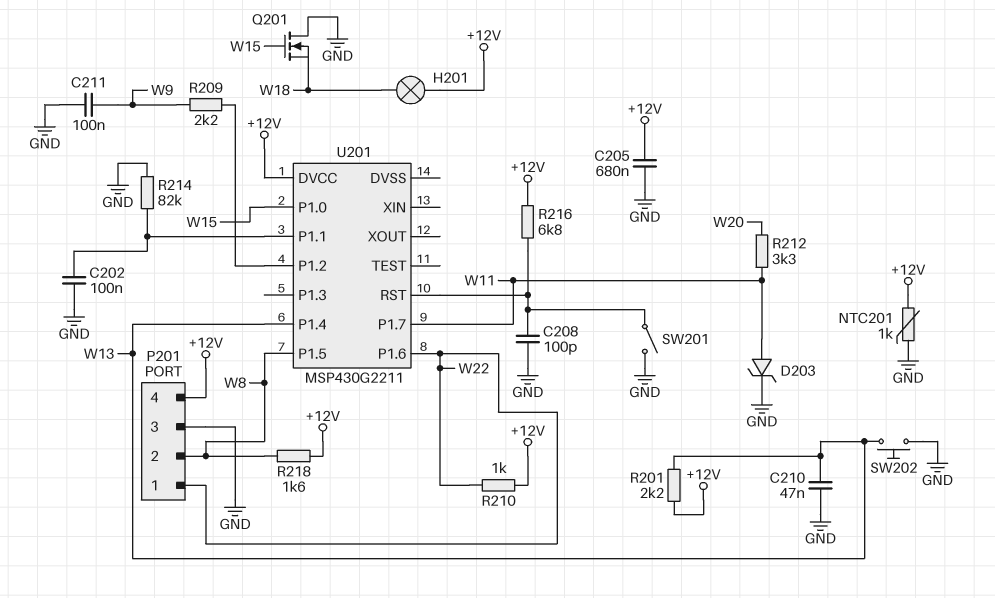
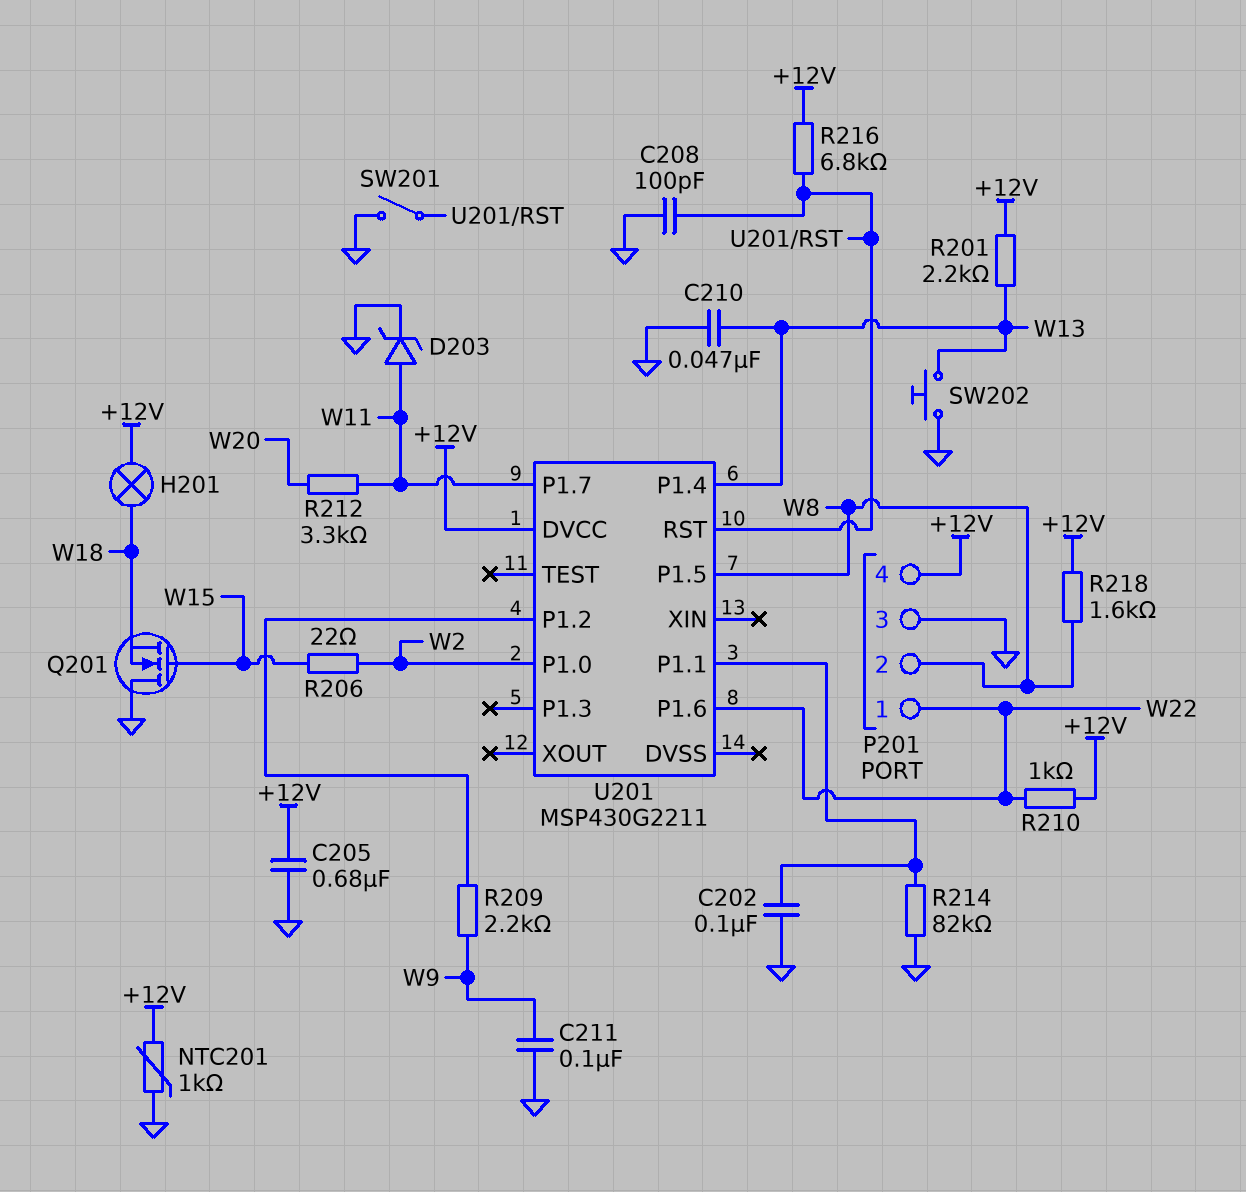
R206: none -> 22 (W2, W15)
U201 pin P1.0: W15 -> W2

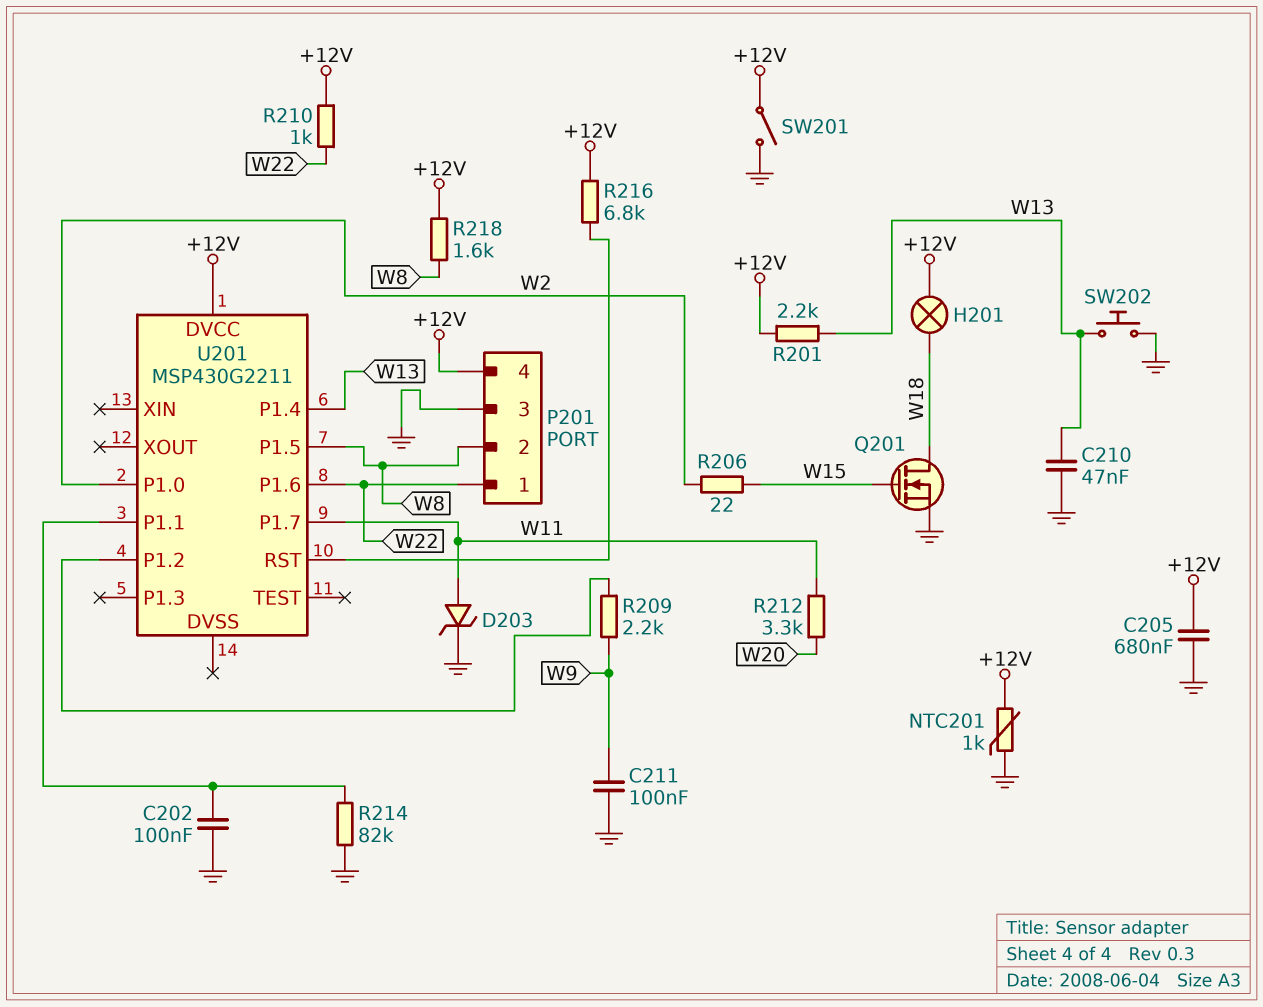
C208: 100pF (GND, U201/RST) -> none
Q201: NMOS (G W15, D GND, S W18) -> NMOS (G W15, D W18, S GND)
SW201: switch (GND, U201/RST) -> switch (+12V, GND)

